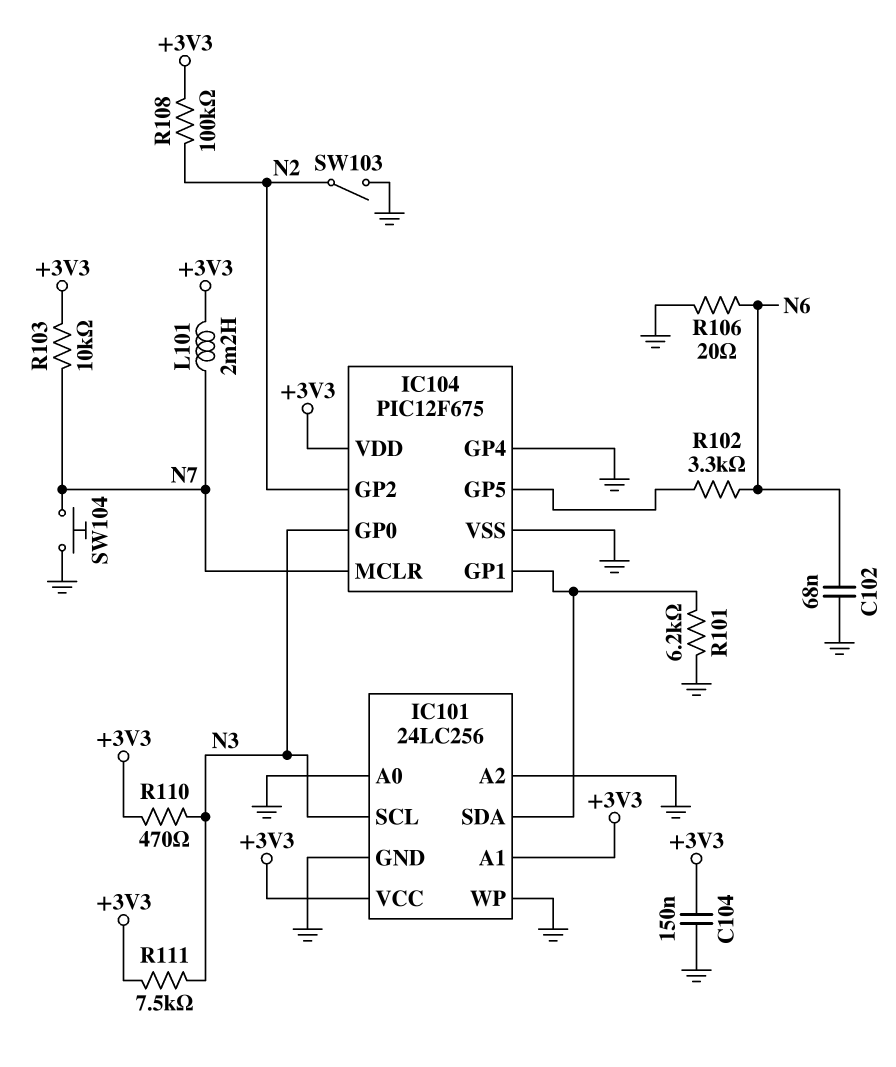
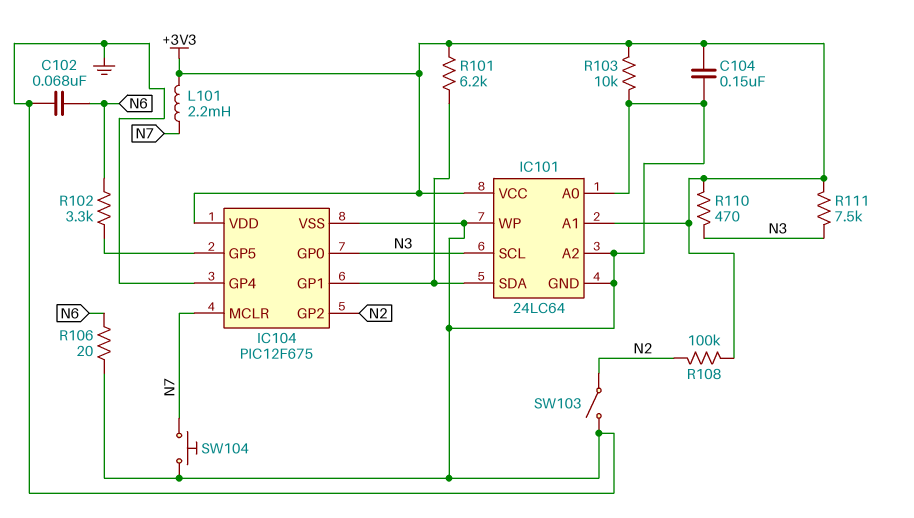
IC101: 24LC256 -> 24LC64
R101: 6.2k (GND, IC101/SDA) -> 6.2k (+3V3, IC101/SDA)
R103: 10k (+3V3, N7) -> 10k (+3V3, GND)

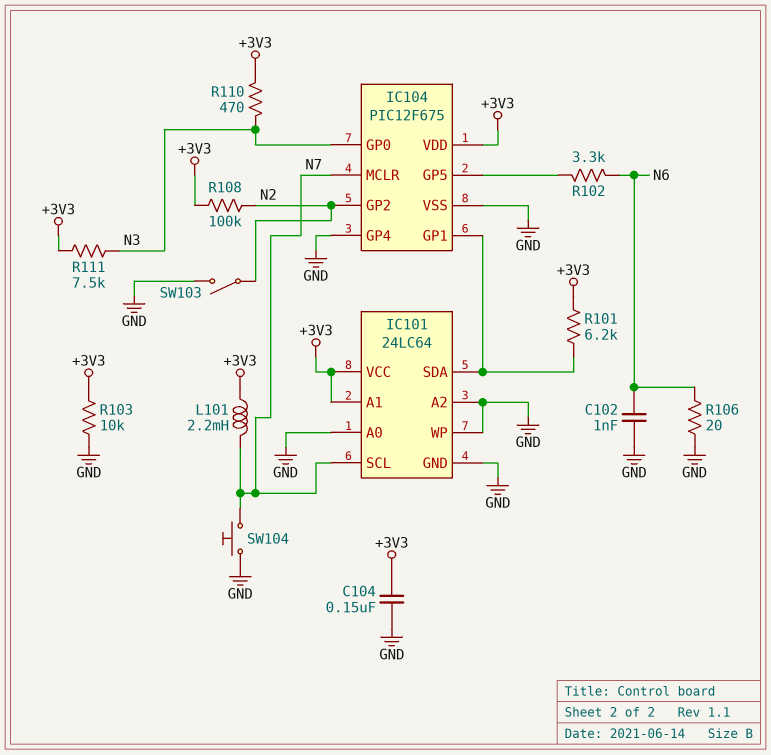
C102: 68nF (GND, N6) -> 1nF (GND, N6)
IC101 pin SCL: N3 -> N7

